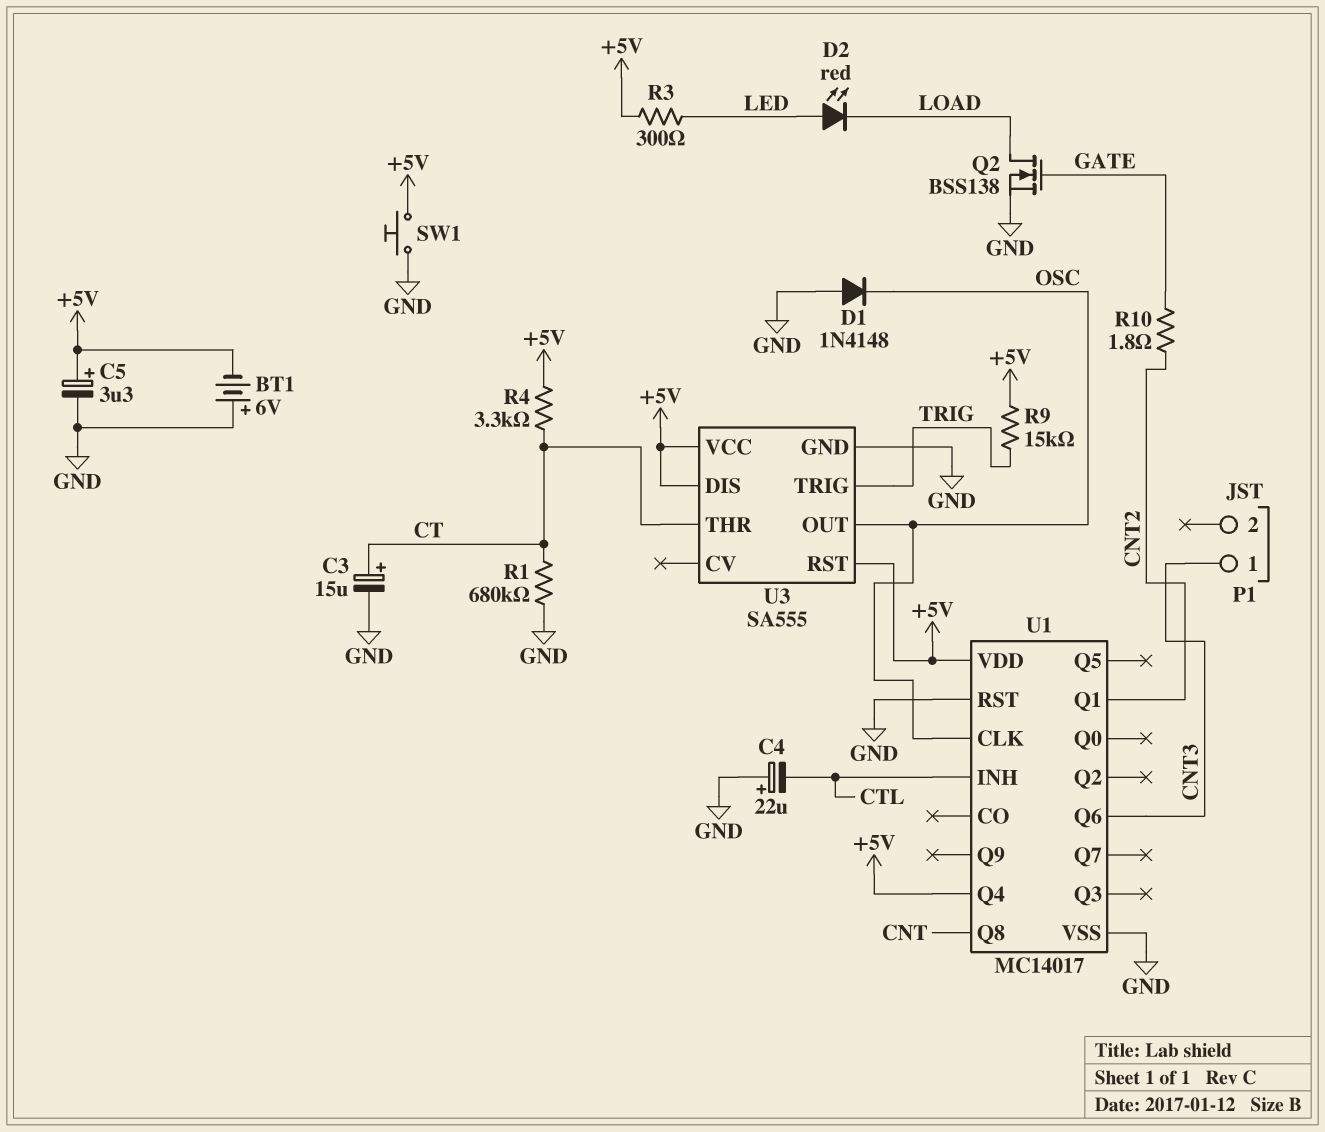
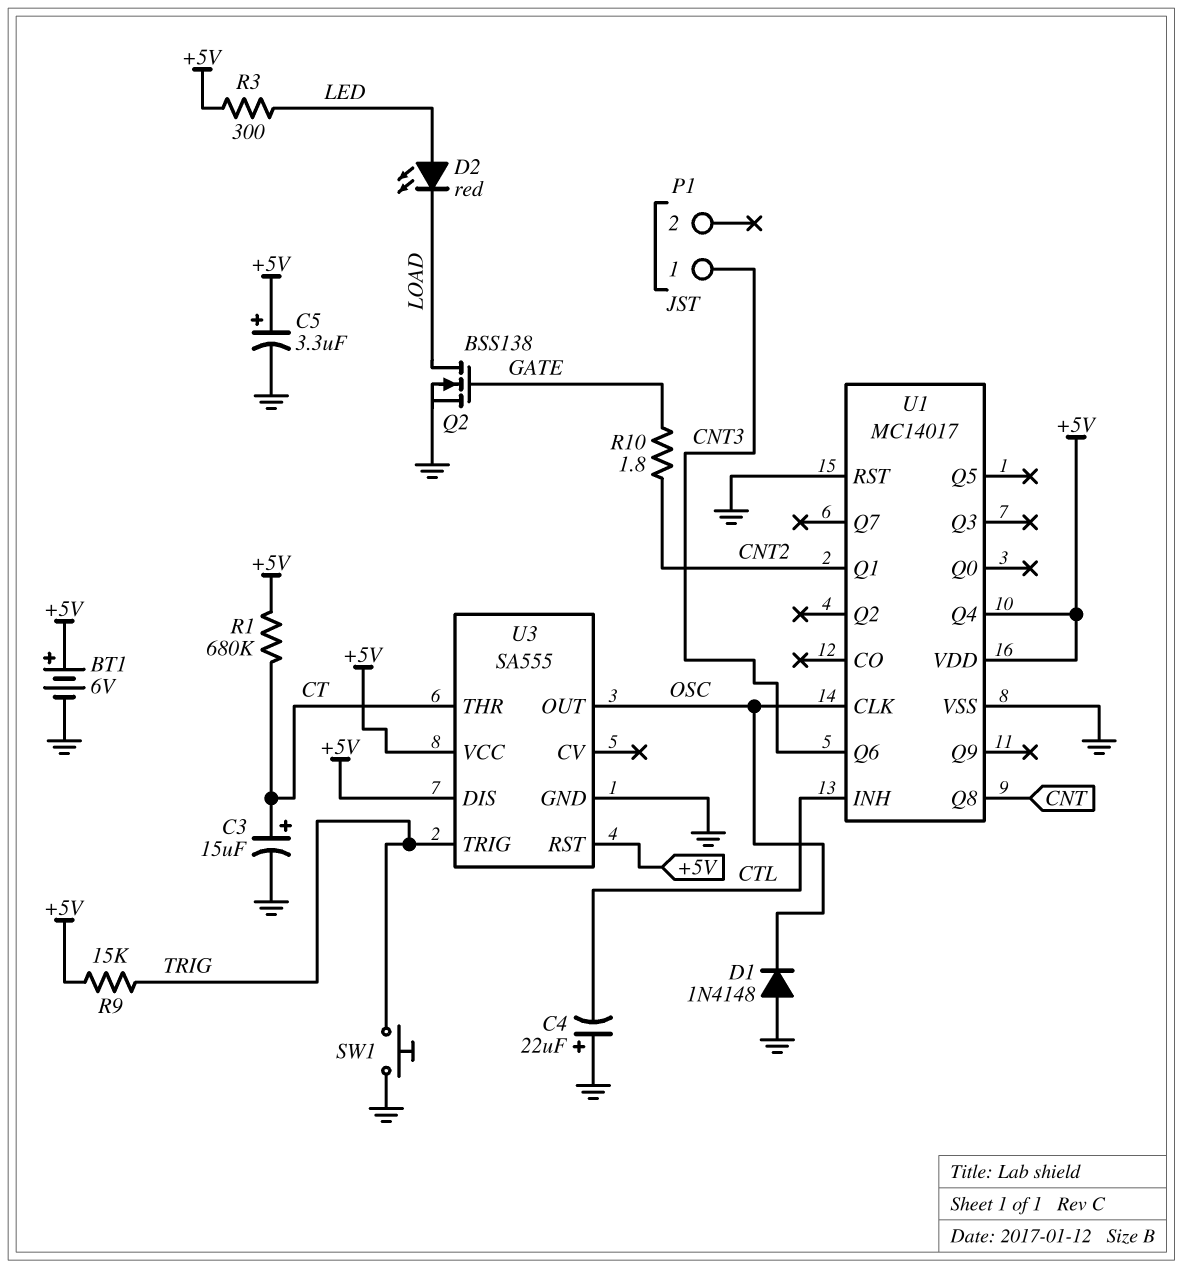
BT1: 6V (plus GND, minus +5V) -> 6V (plus +5V, minus GND)
R1: 680k (CT, GND) -> 680k (+5V, CT)
R4: 3.3k (+5V, CT) -> none
SW1: button (+5V, GND) -> button (GND, TRIG)

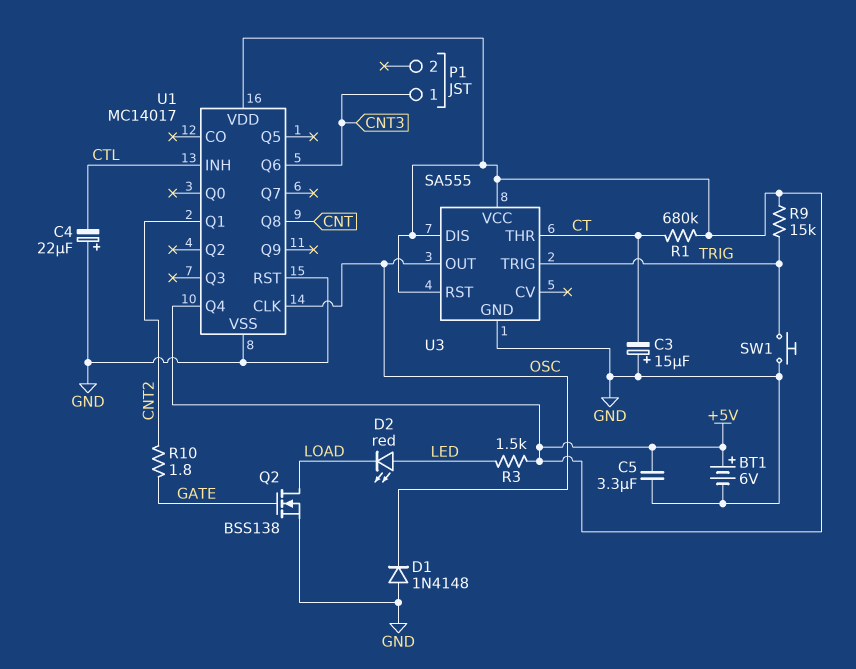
C3: 15uF (plus CT, minus GND) -> 15uF (plus GND, minus CT)
C5: 3.3uF (plus +5V, minus GND) -> 3.3uF (+5V, GND)
R3: 300 (+5V, LED) -> 1.5k (+5V, LED)

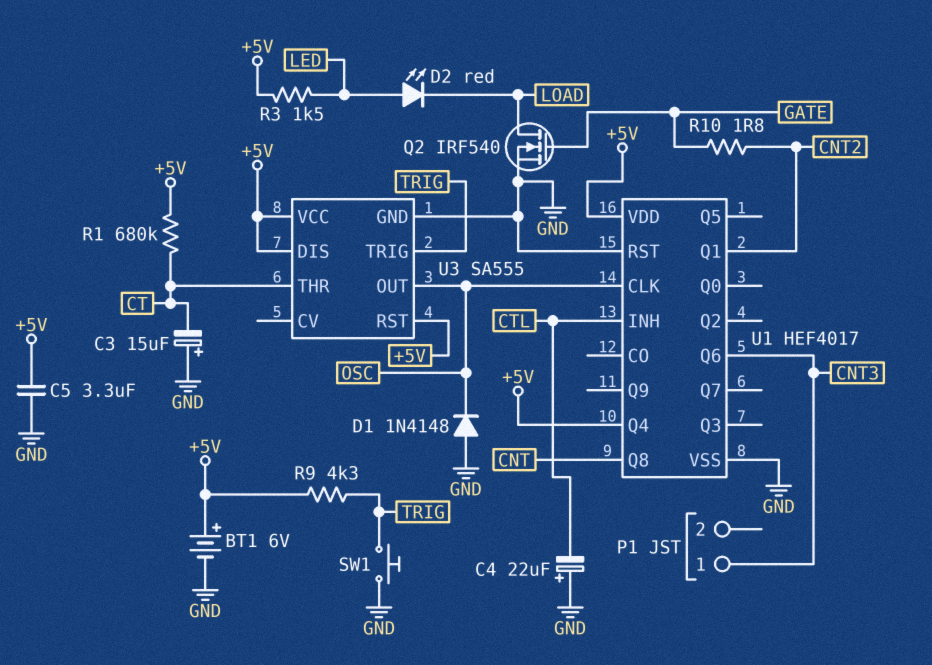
Q2: NMOS BSS138 (G GATE, D LOAD, S GND) -> NMOS IRF540 (G GATE, D LOAD, S GND)
R9: 15k (+5V, TRIG) -> 4.3k (+5V, TRIG)
U1: MC14017 -> HEF4017

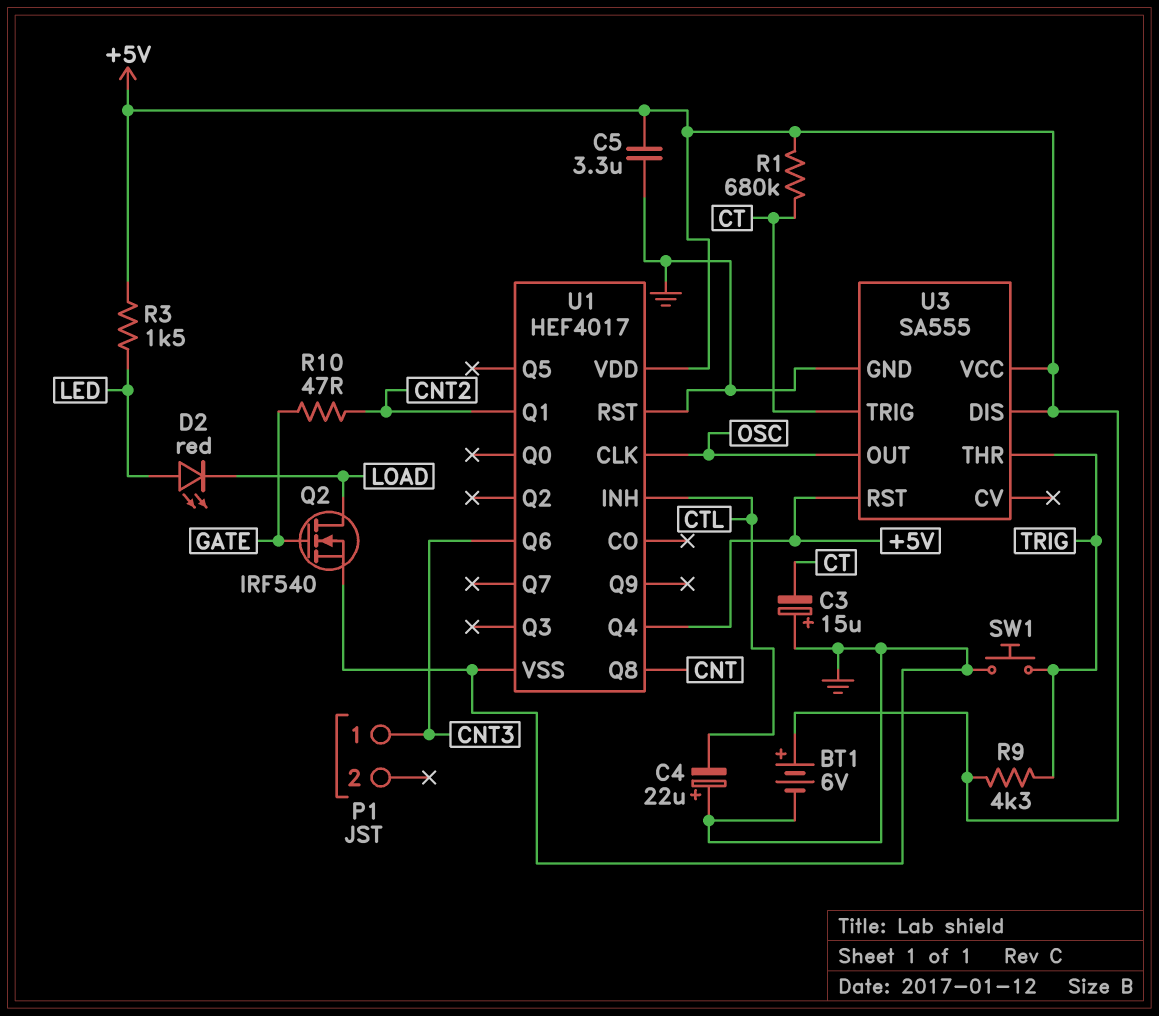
D1: diode 1N4148 (A GND, K OSC) -> none
R10: 1.8 (CNT2, GATE) -> 47 (CNT2, GATE)
U3 pin THR: CT -> TRIG
U3 pin TRIG: TRIG -> CT

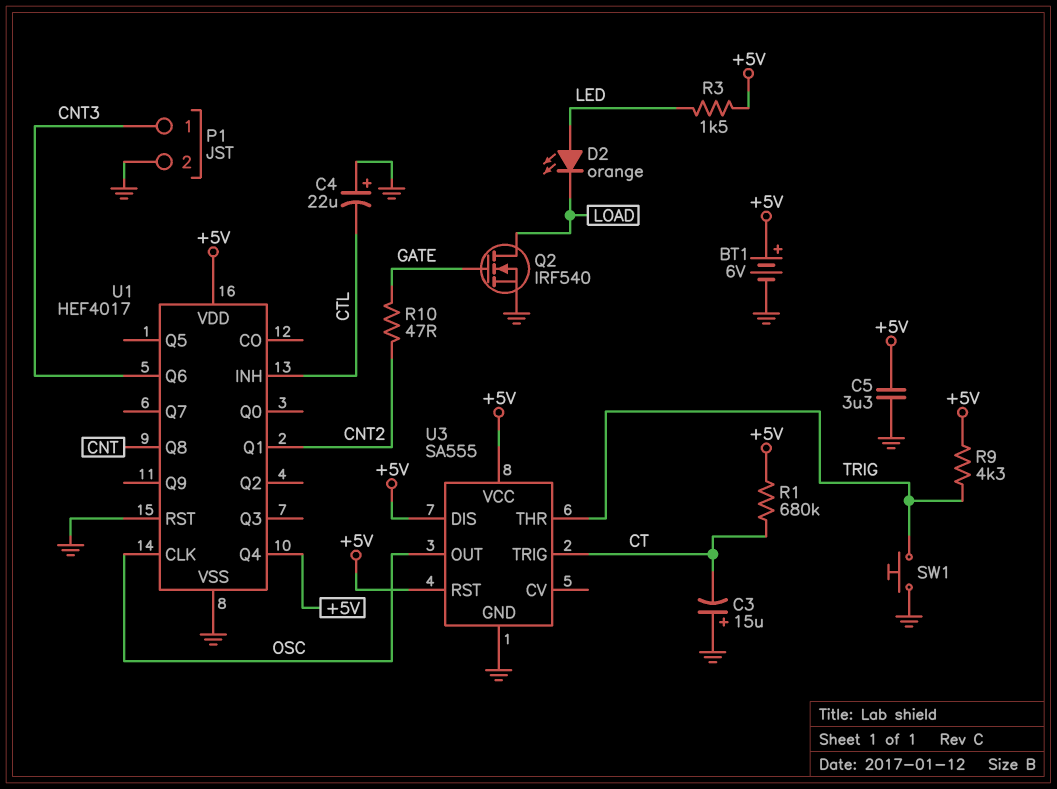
D2: LED red (A LED, K LOAD) -> LED orange (A LED, K LOAD)
P1 pin 2: none -> GND

